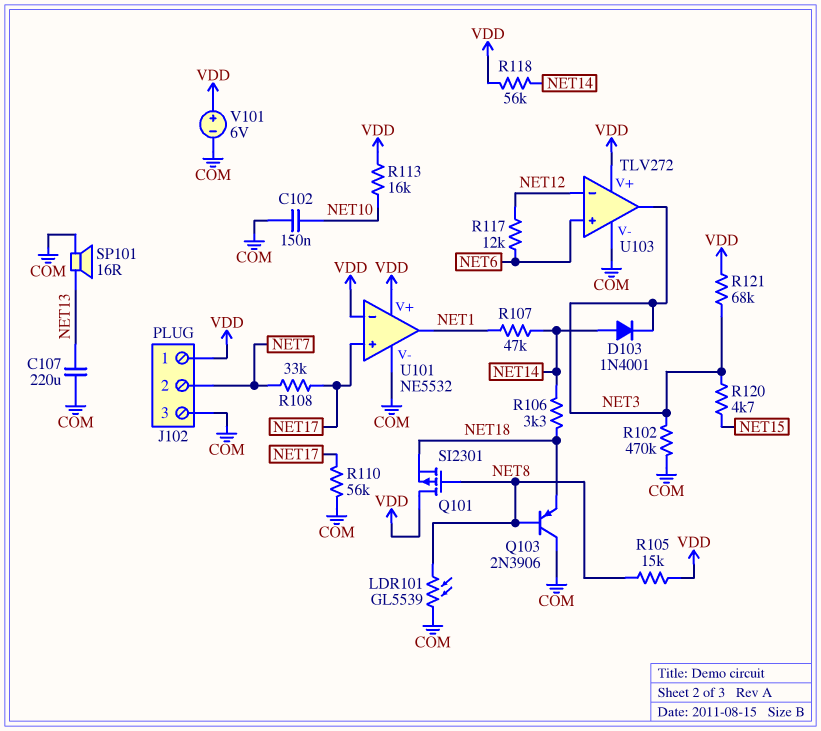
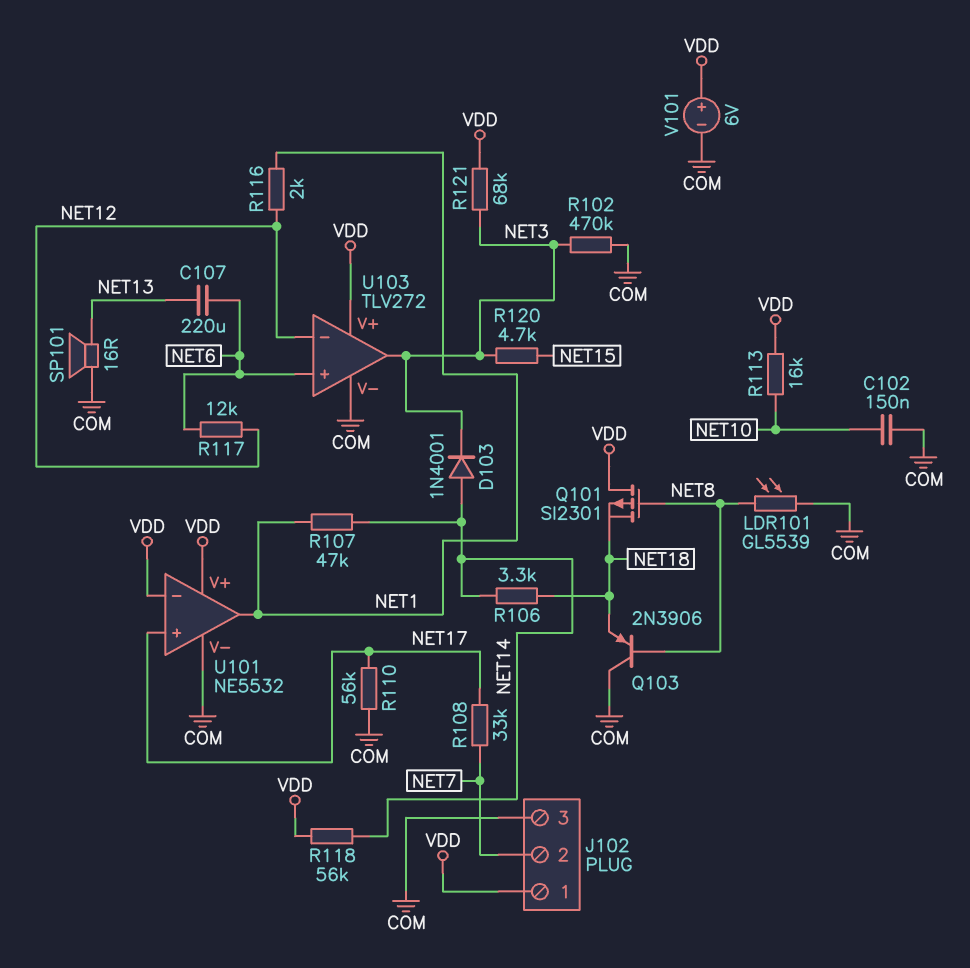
C107: 220uF (COM, NET13) -> 220uF (NET6, NET13)
R105: 15k (NET8, VDD) -> none
R116: none -> 2k (NET1, NET12)

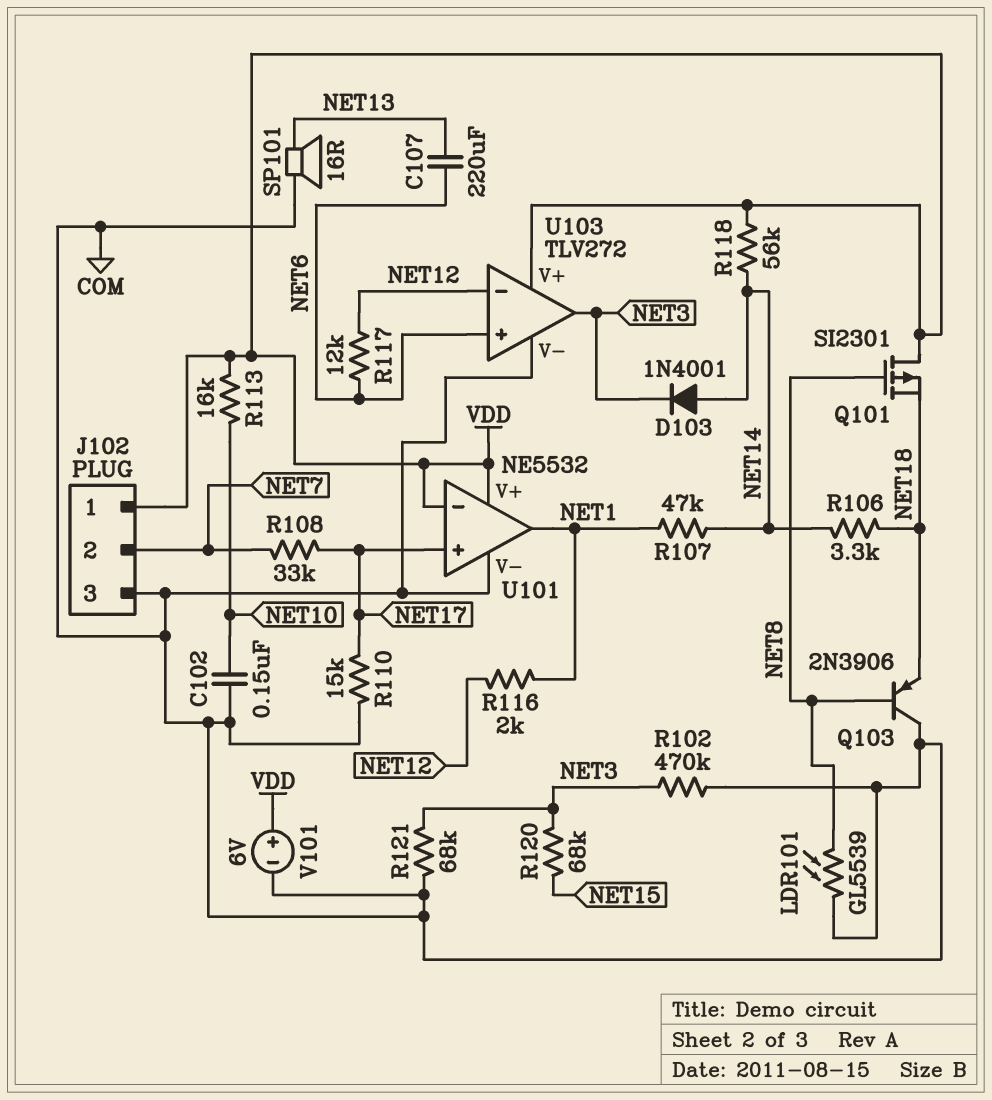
R110: 56k (COM, NET17) -> 15k (COM, NET17)
R120: 4.7k (NET3, NET15) -> 68k (NET3, NET15)
R121: 68k (NET3, VDD) -> 68k (COM, NET3)

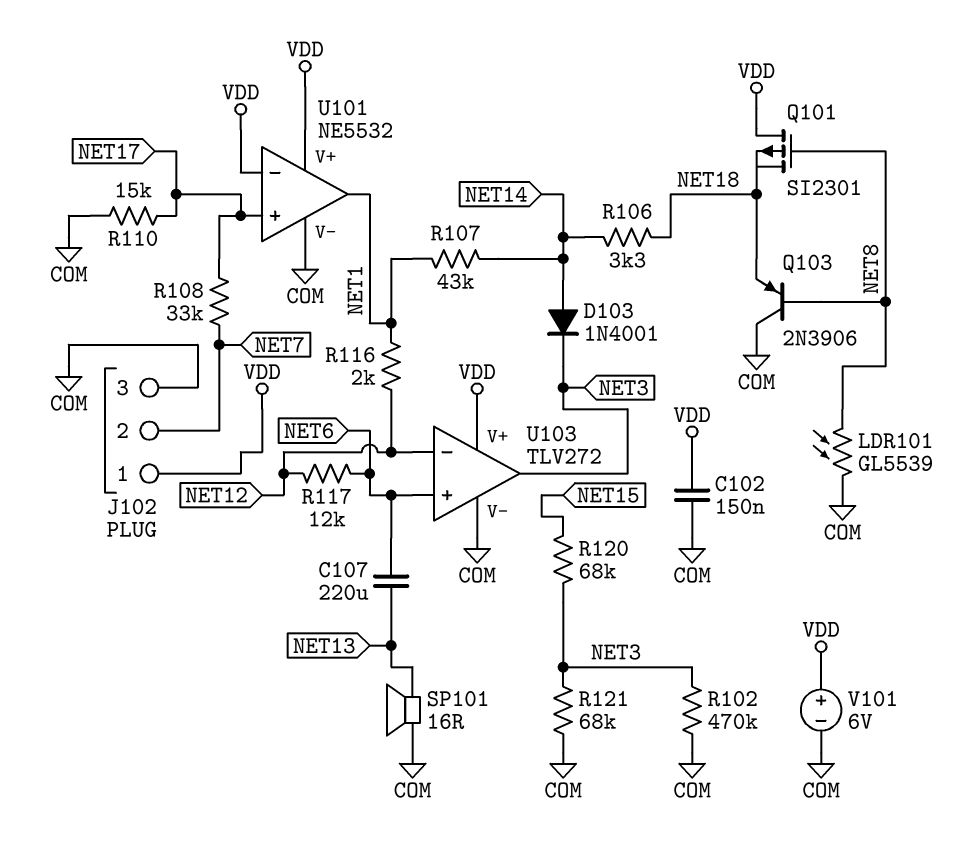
C102: 150nF (COM, NET10) -> 150nF (COM, VDD)
R107: 47k (NET1, NET14) -> 43k (NET1, NET14)
R113: 16k (NET10, VDD) -> none
R118: 56k (NET14, VDD) -> none

